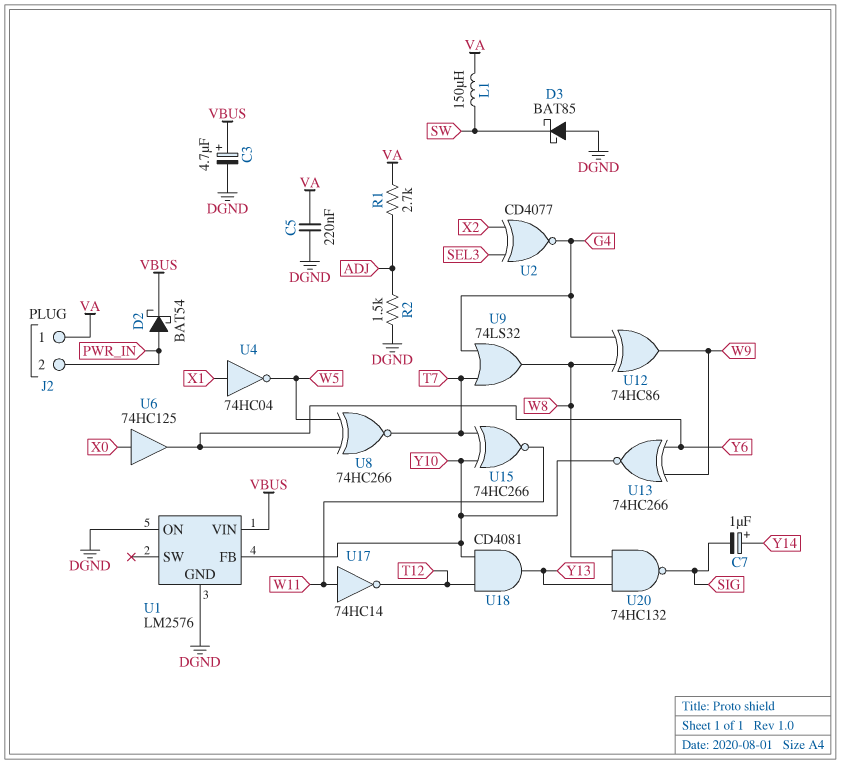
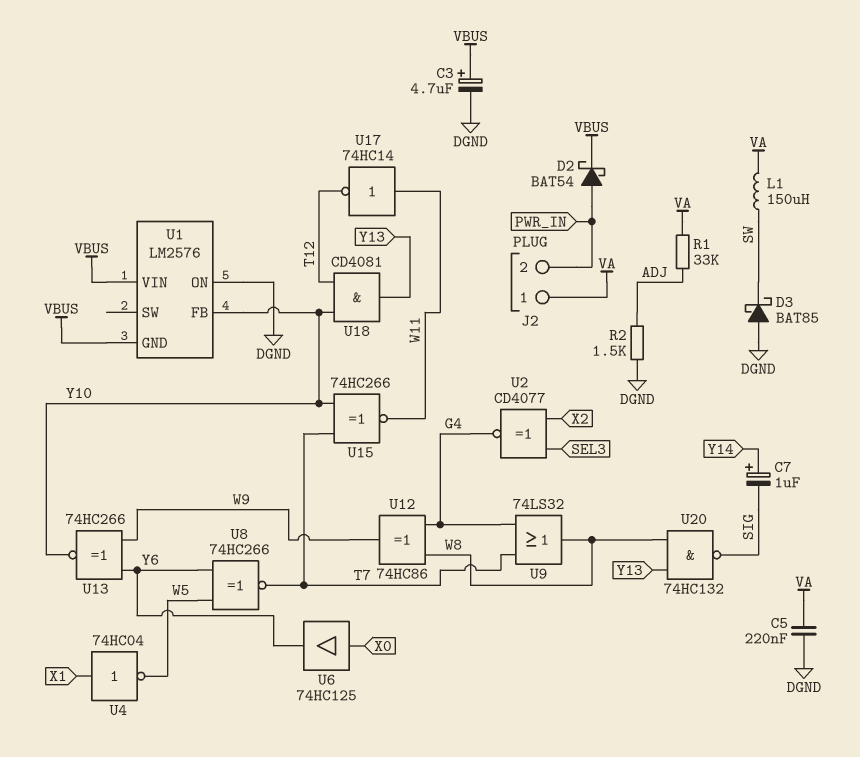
R1: 2.7k (ADJ, VA) -> 33k (ADJ, VA)
U1 pin GND: DGND -> VBUS

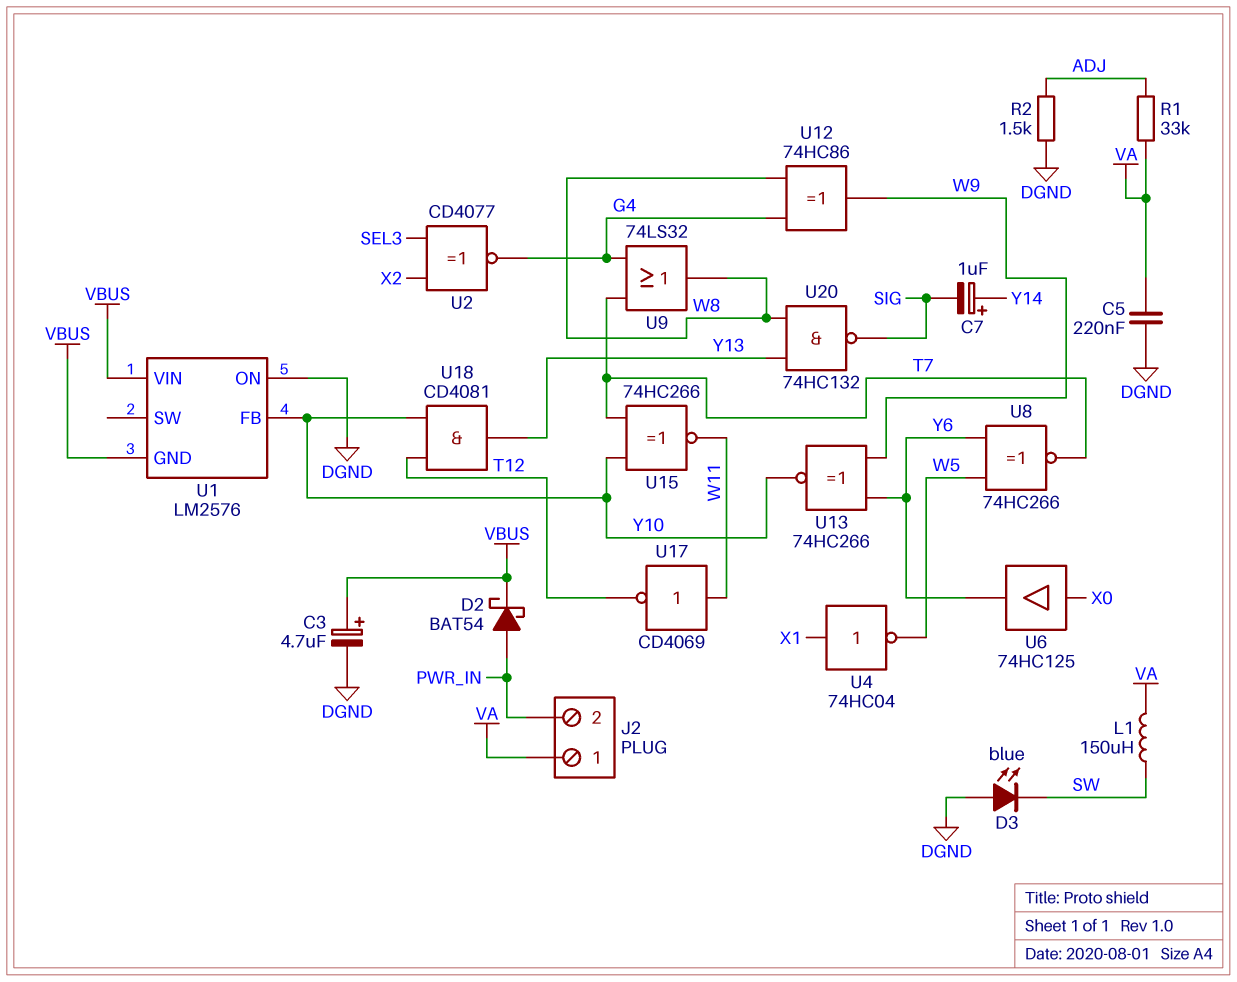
D3: schottky BAT85 (A DGND, K SW) -> LED blue (A DGND, K SW)
U17: NOT 74HC14 (in W11, out T12) -> NOT CD4069 (in W11, out T12)

